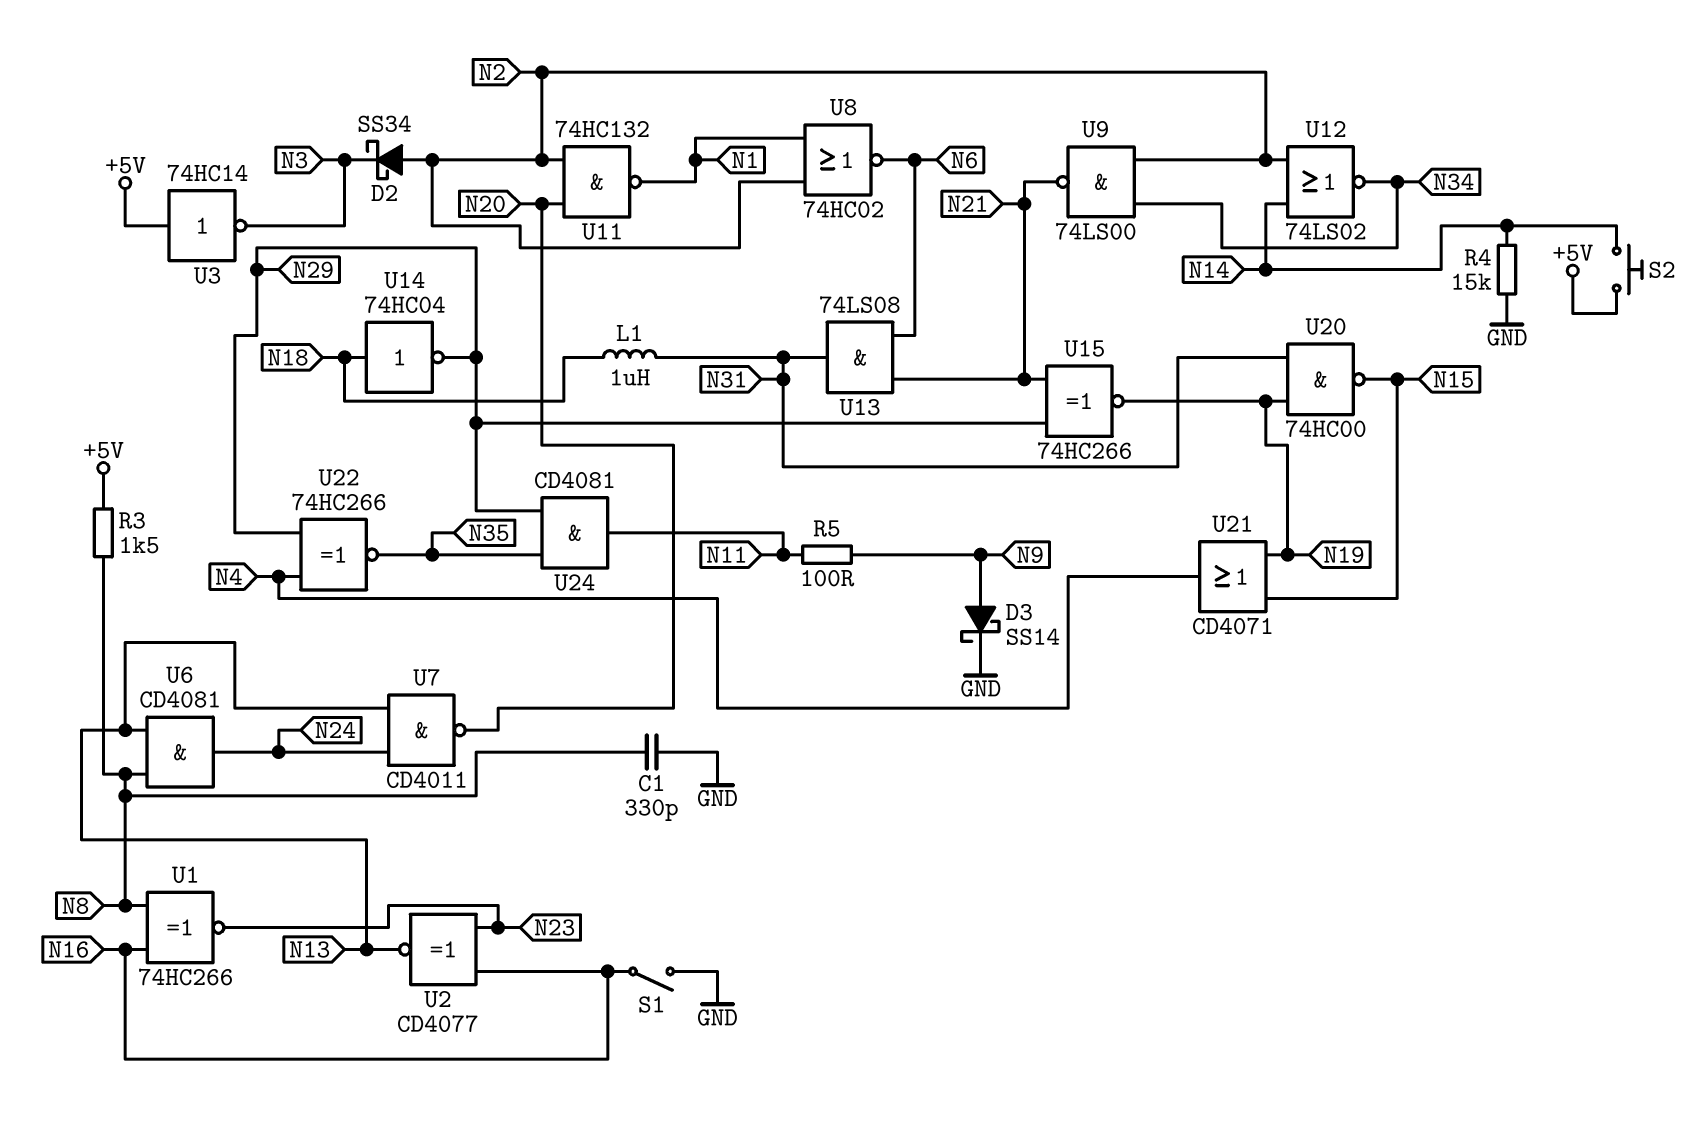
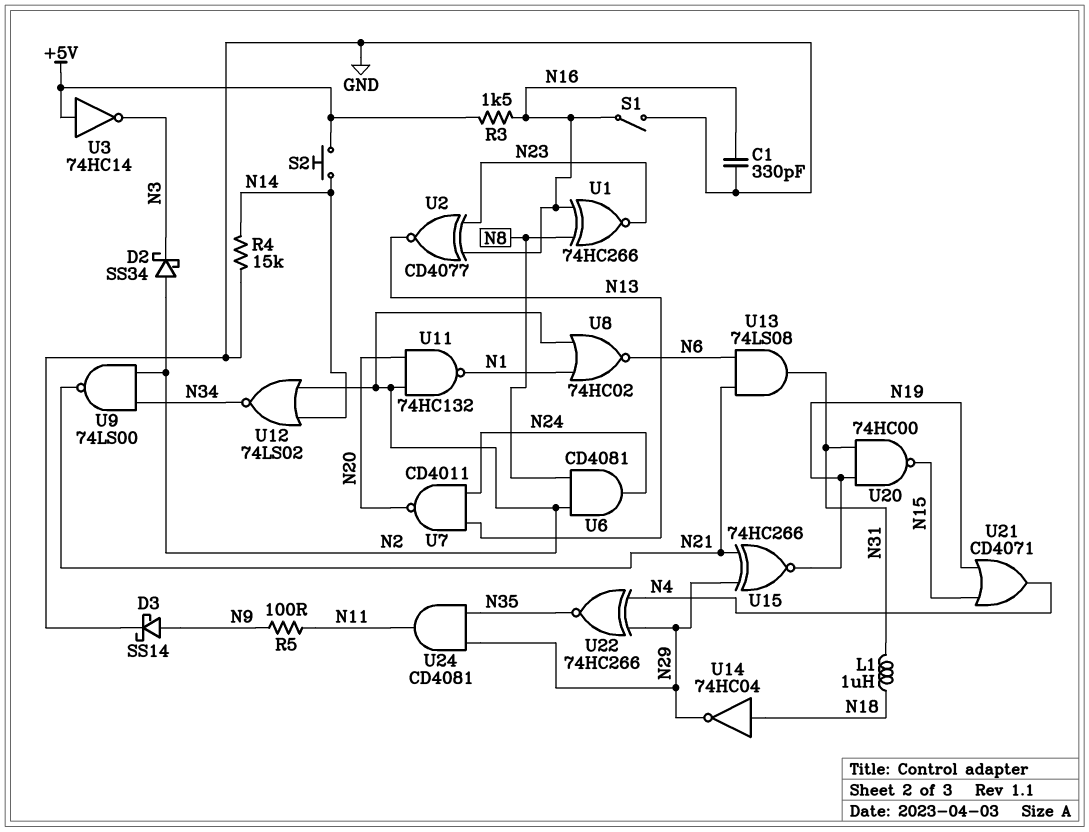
C1: 330pF (GND, N8) -> 330pF (GND, N16)
R3: 1.5k (+5V, N8) -> 1.5k (+5V, N16)
U6: AND CD4081 (in N8, in N13, out N24) -> AND CD4081 (in N2, in N8, out N24)

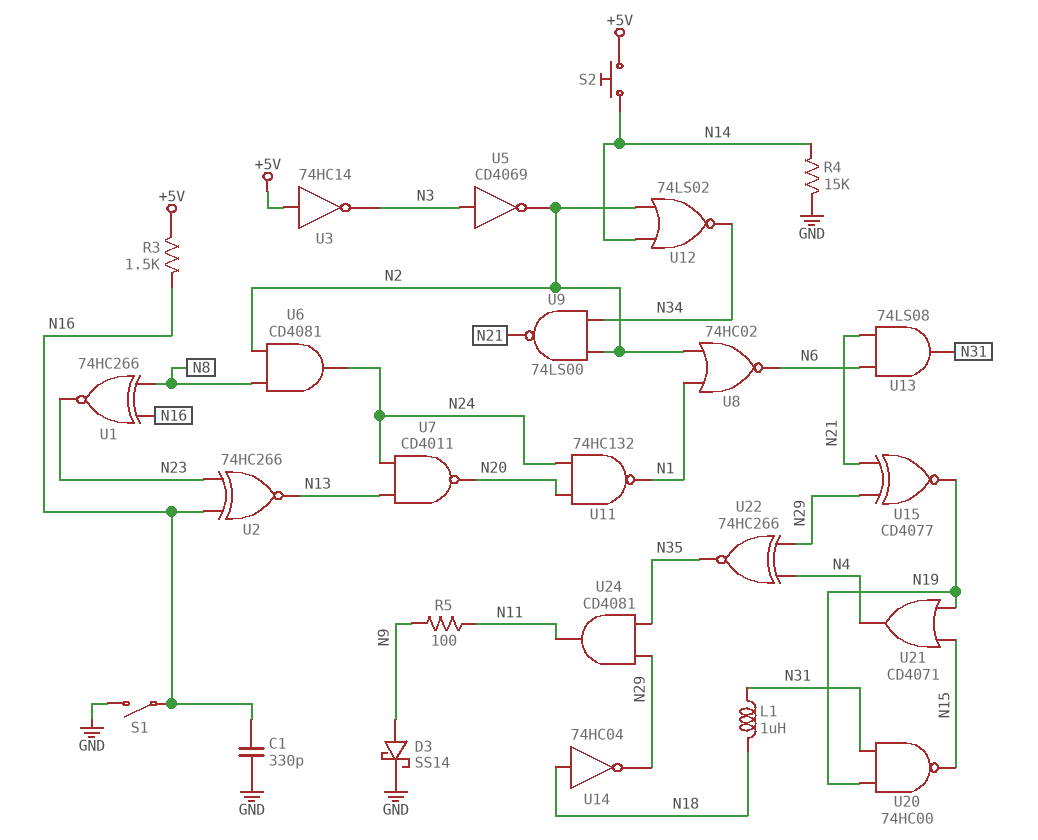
D2: schottky SS34 (A N2, K N3) -> none
U2: XNOR CD4077 (in N16, in N23, out N13) -> XNOR 74HC266 (in N16, in N23, out N13)
U5: none -> NOT CD4069 (in N3, out N2)
U11: NAND 74HC132 (in N2, in N20, out N1) -> NAND 74HC132 (in N20, in N24, out N1)
U15: XNOR 74HC266 (in N21, in N29, out N19) -> XNOR CD4077 (in N21, in N29, out N19)

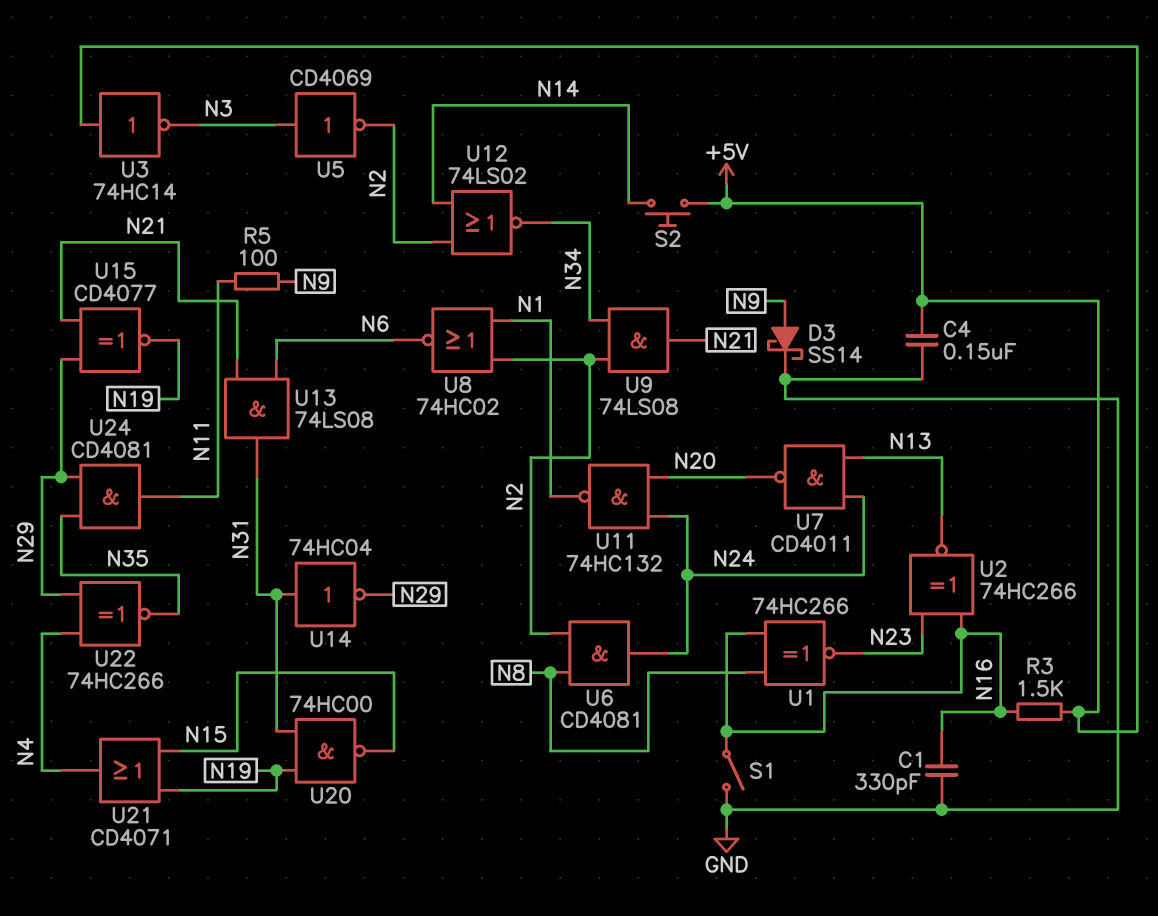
C4: none -> 150nF (+5V, GND)
L1: 1uH (N18, N31) -> none
R4: 15k (GND, N14) -> none
U9: NAND 74LS00 (in N2, in N34, out N21) -> AND 74LS08 (in N2, in N34, out N21)
U14: NOT 74HC04 (in N18, out N29) -> NOT 74HC04 (in N31, out N29)

